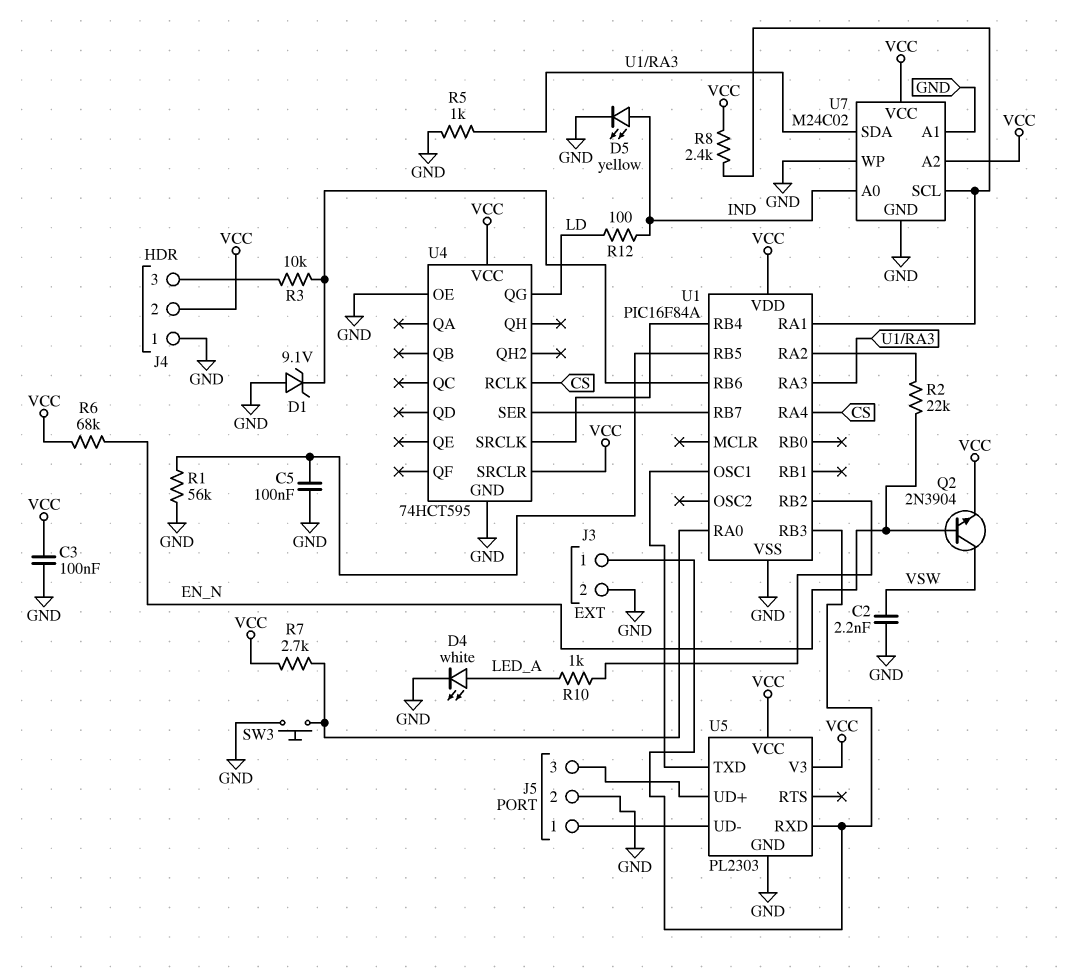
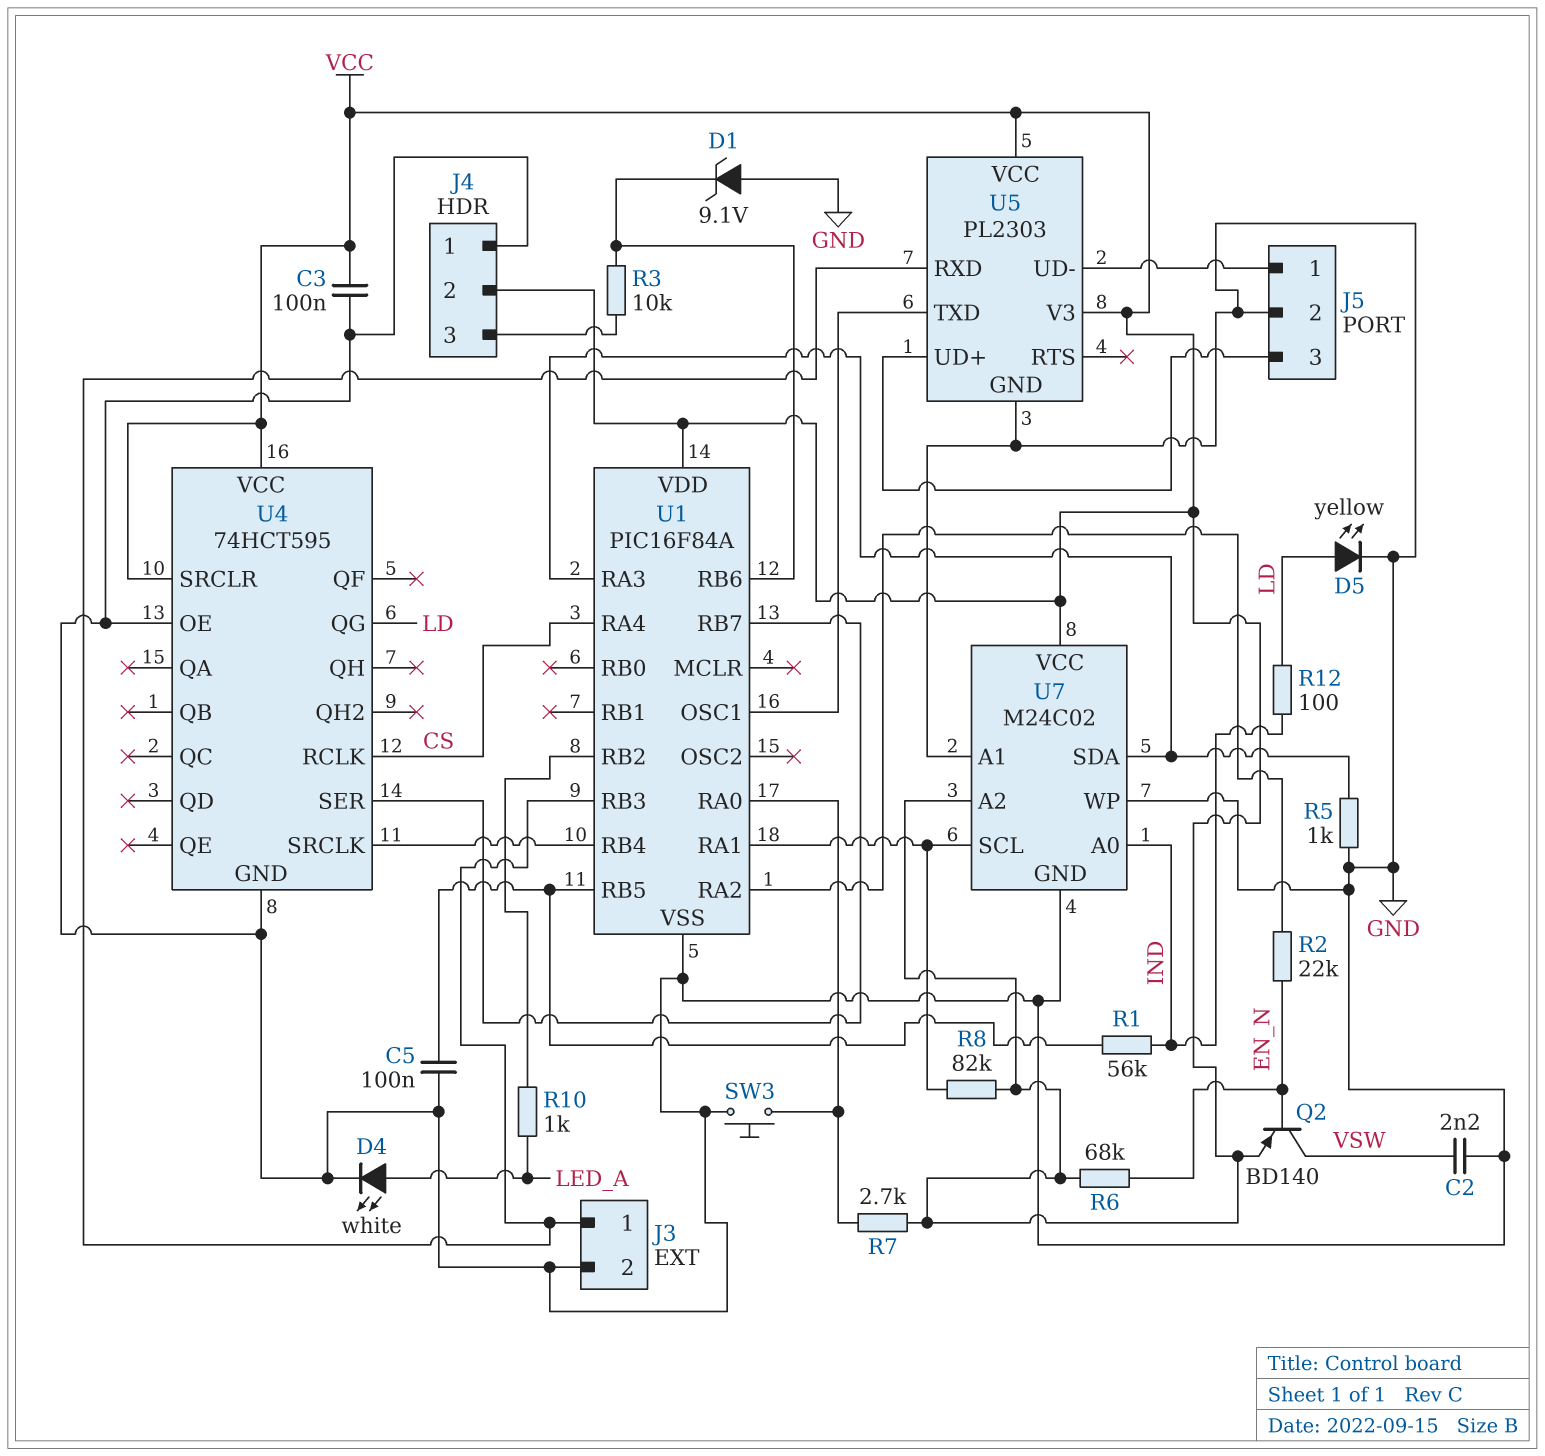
D5: LED yellow (A IND, K GND) -> LED yellow (A LD, K GND)
Q2: NPN 2N3904 (B EN_N, C VSW, E VCC) -> PNP BD140 (B EN_N, C VSW, E VCC)
R1: 56k (GND, U1/RB5) -> 56k (IND, U1/RB5)
R8: 2.4k (U1/RA1, VCC) -> 82k (U1/RA1, VCC)

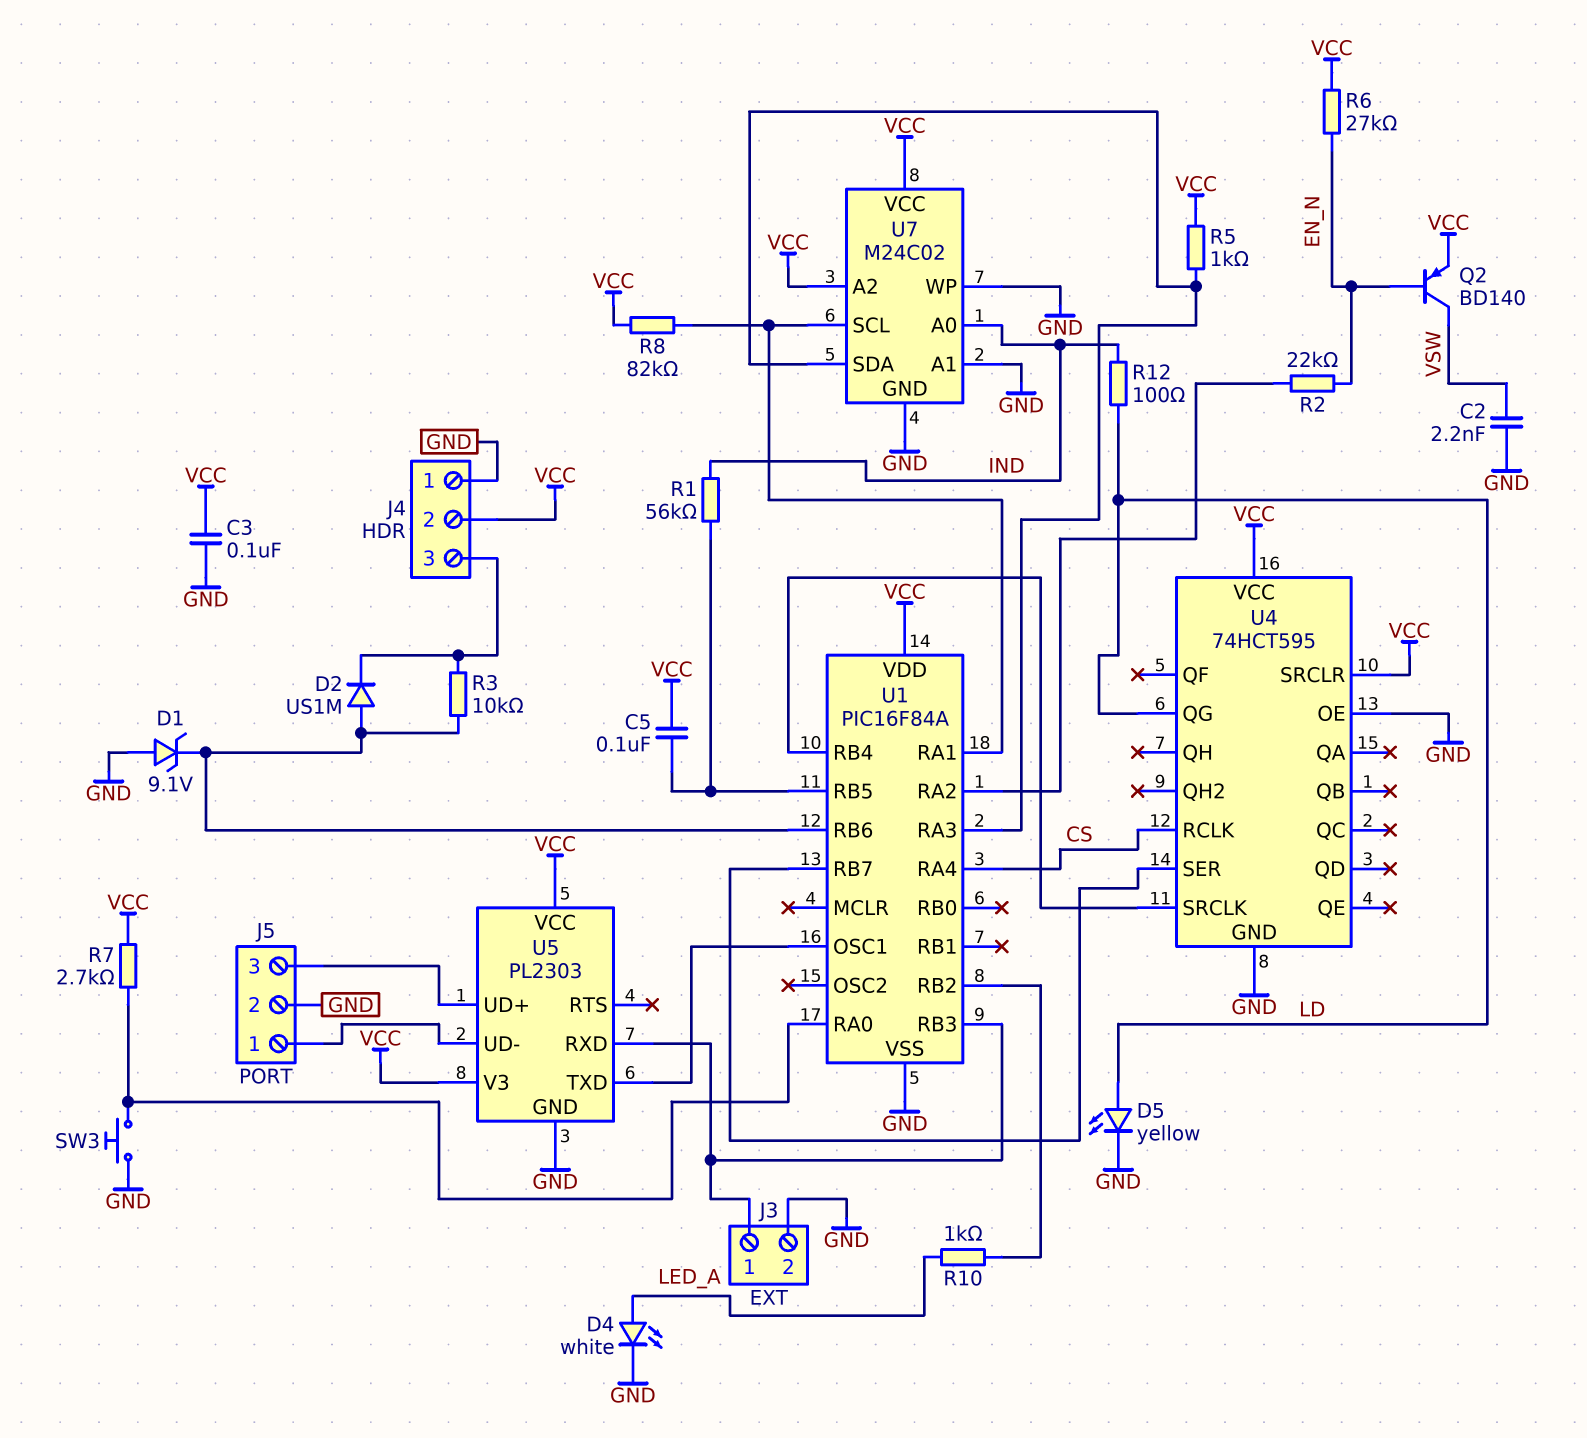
C5: 100nF (GND, U1/RB5) -> 100nF (U1/RB5, VCC)
D2: none -> diode US1M (A U1/RB6, K J4/3)
R5: 1k (GND, U1/RA3) -> 1k (U1/RA3, VCC)
R6: 68k (EN_N, VCC) -> 27k (EN_N, VCC)

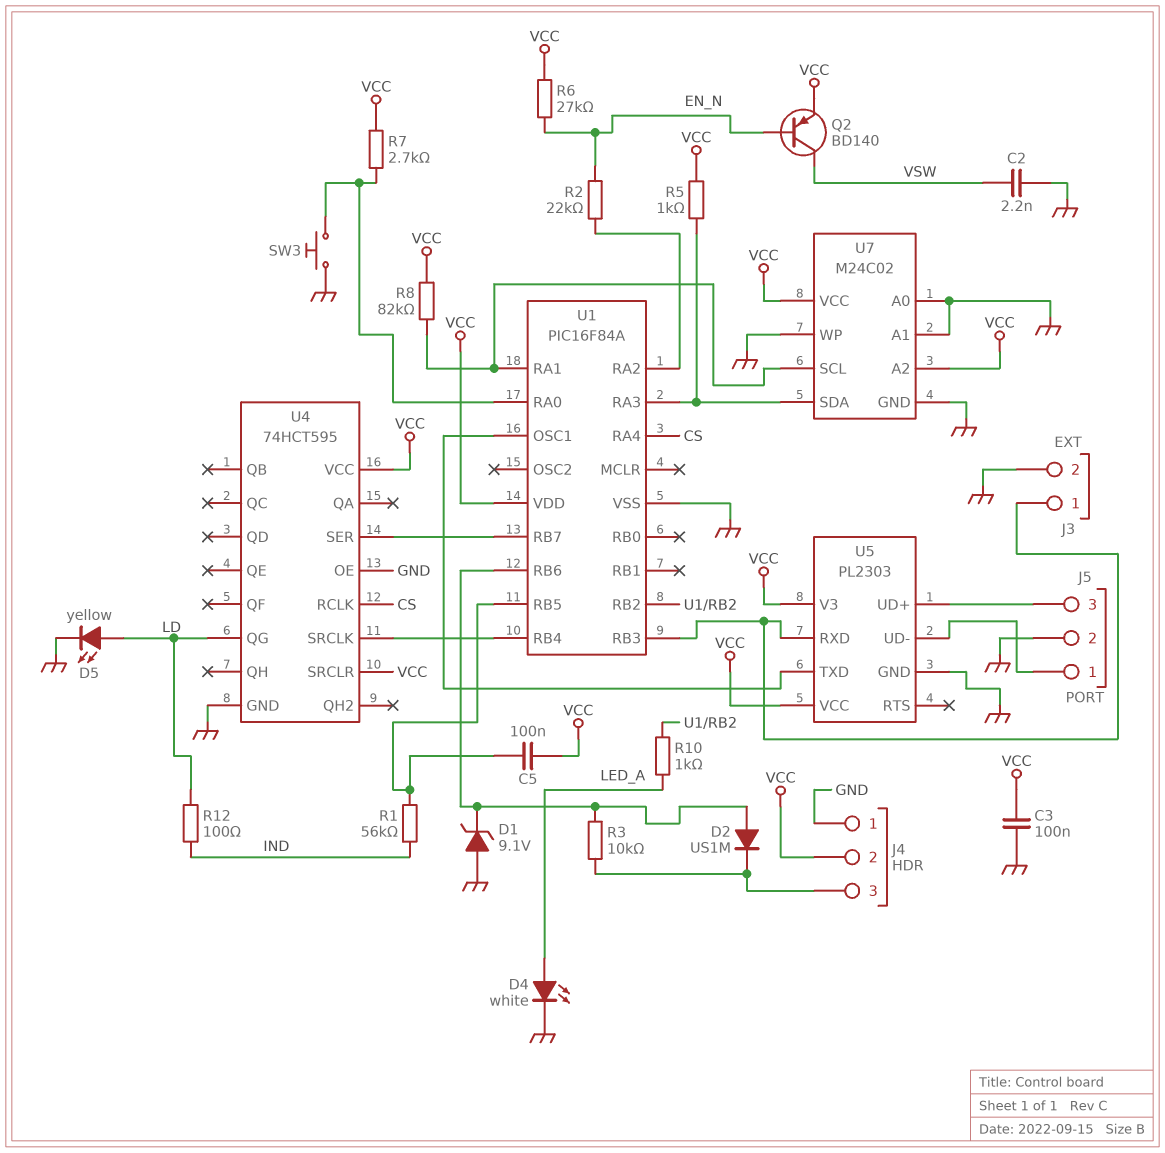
U7 pin A0: IND -> GND

